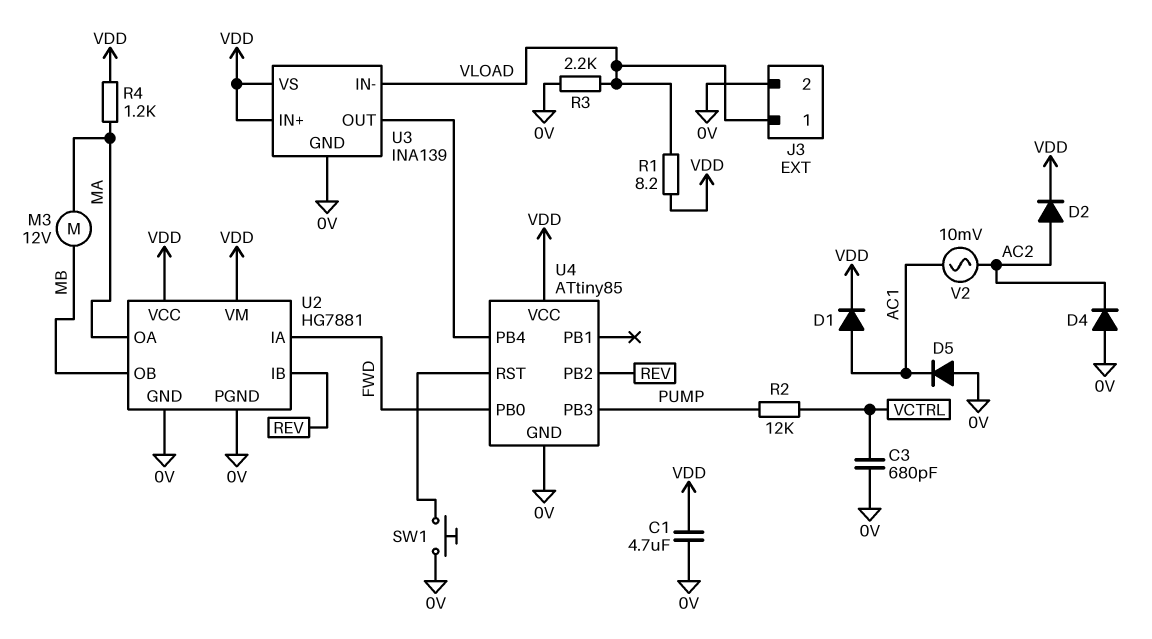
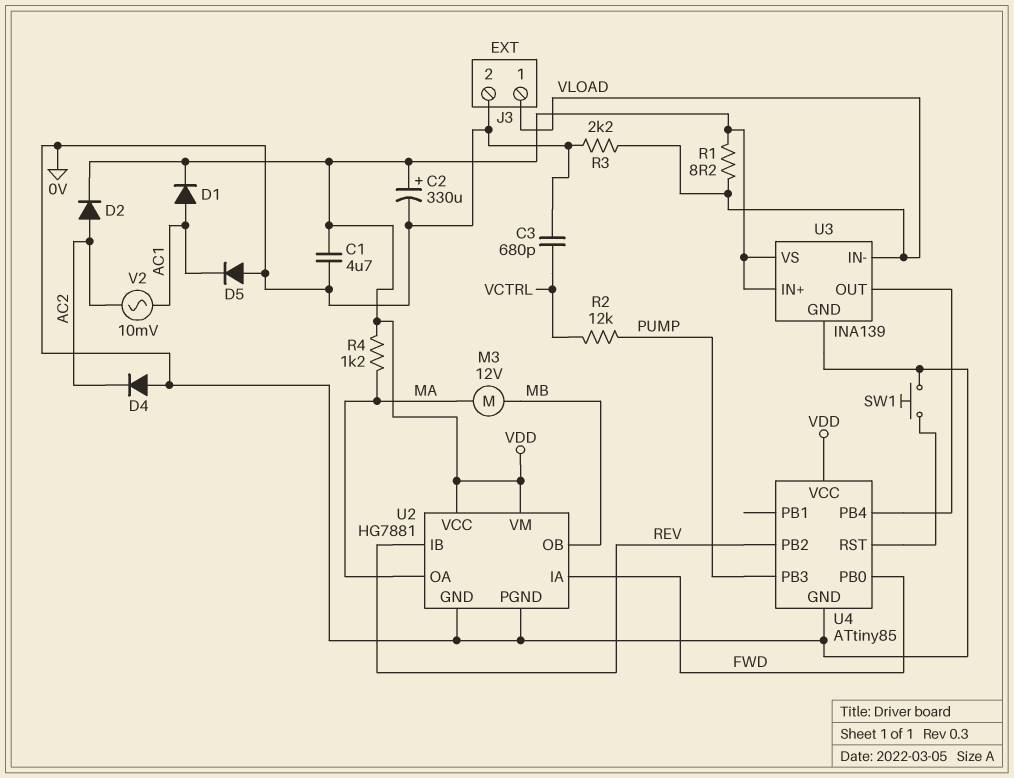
C2: none -> 330uF (plus VDD, minus 0V)

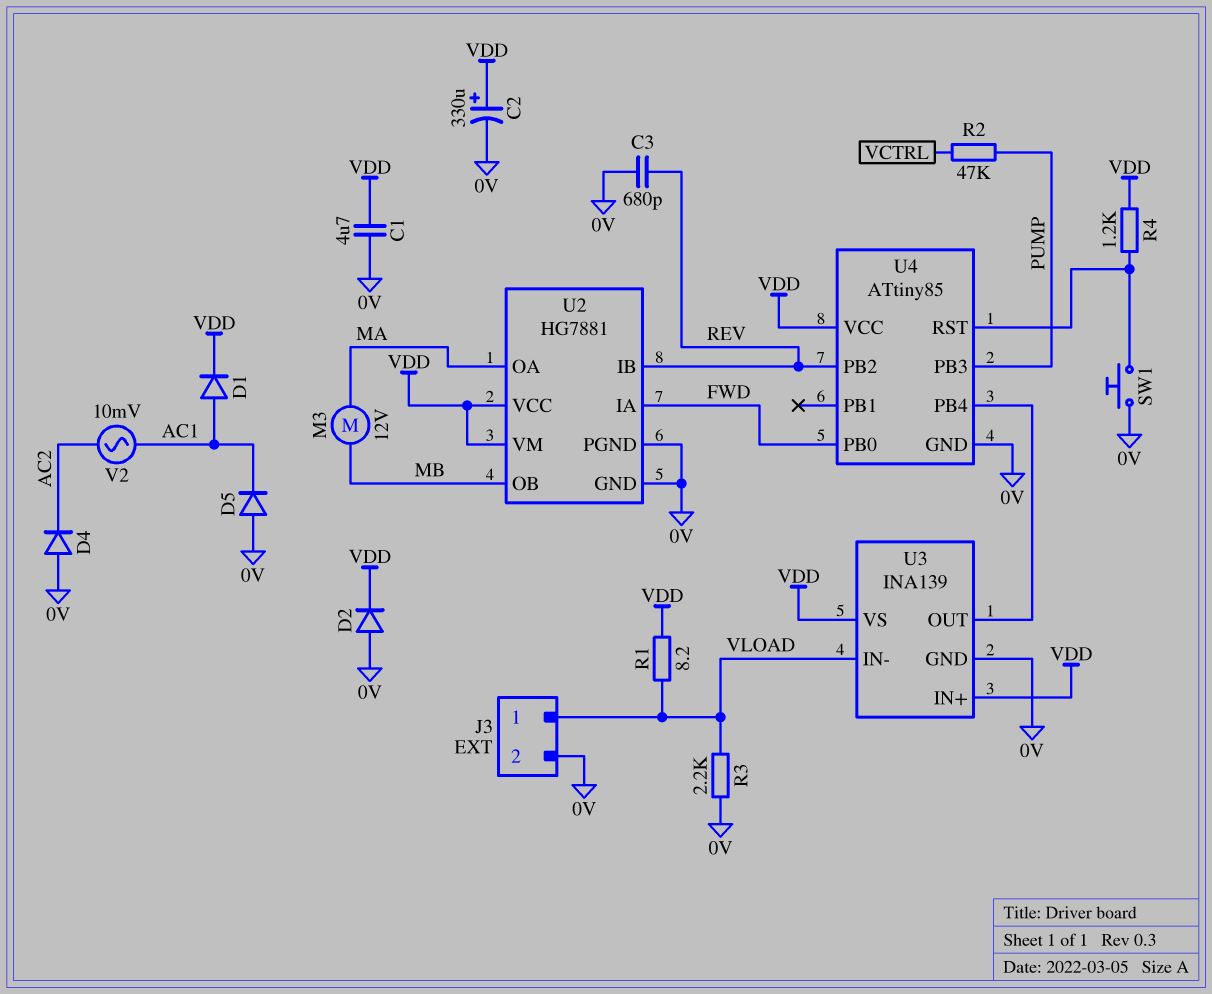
C3: 680pF (0V, VCTRL) -> 680pF (0V, REV)
D2: diode (A AC2, K VDD) -> diode (A 0V, K VDD)
R2: 12k (PUMP, VCTRL) -> 47k (PUMP, VCTRL)
R4: 1.2k (MA, VDD) -> 1.2k (U4/RST, VDD)

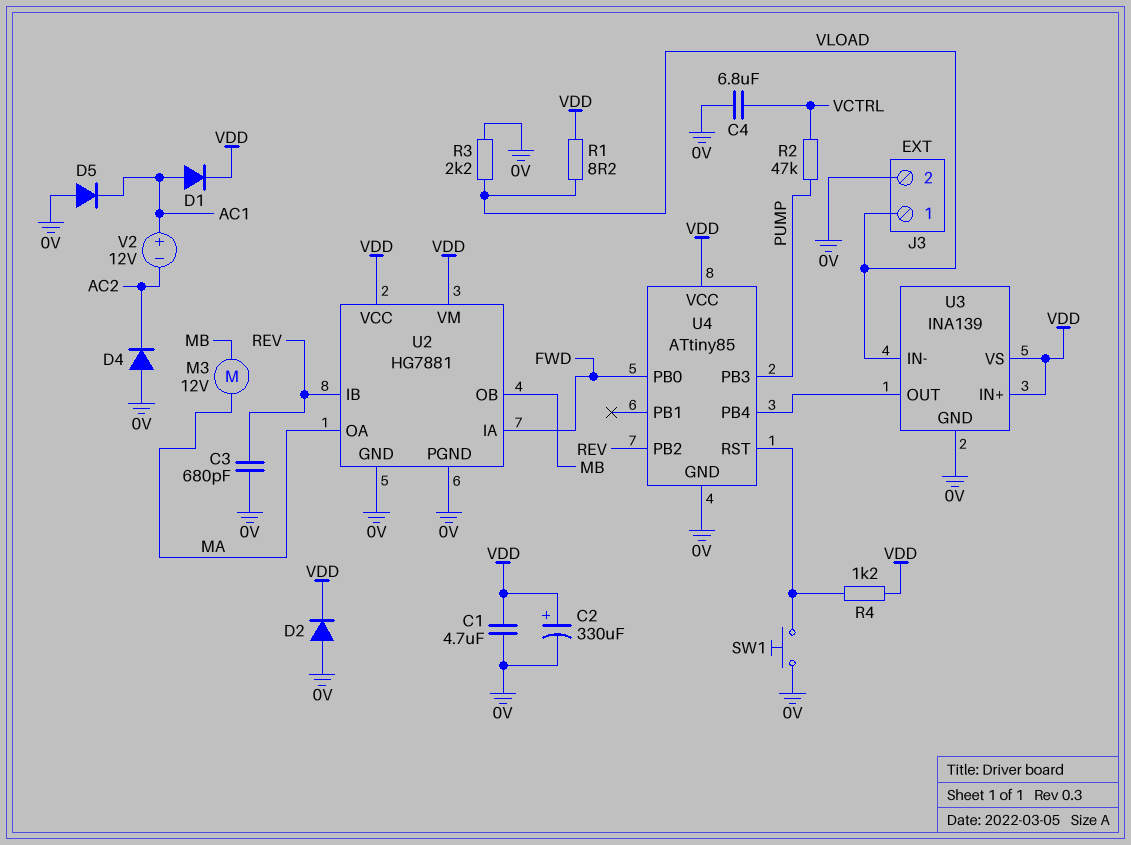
C4: none -> 6.8uF (0V, VCTRL)
V2: AC 10mV (AC1, AC2) -> 12V (plus AC1, minus AC2)

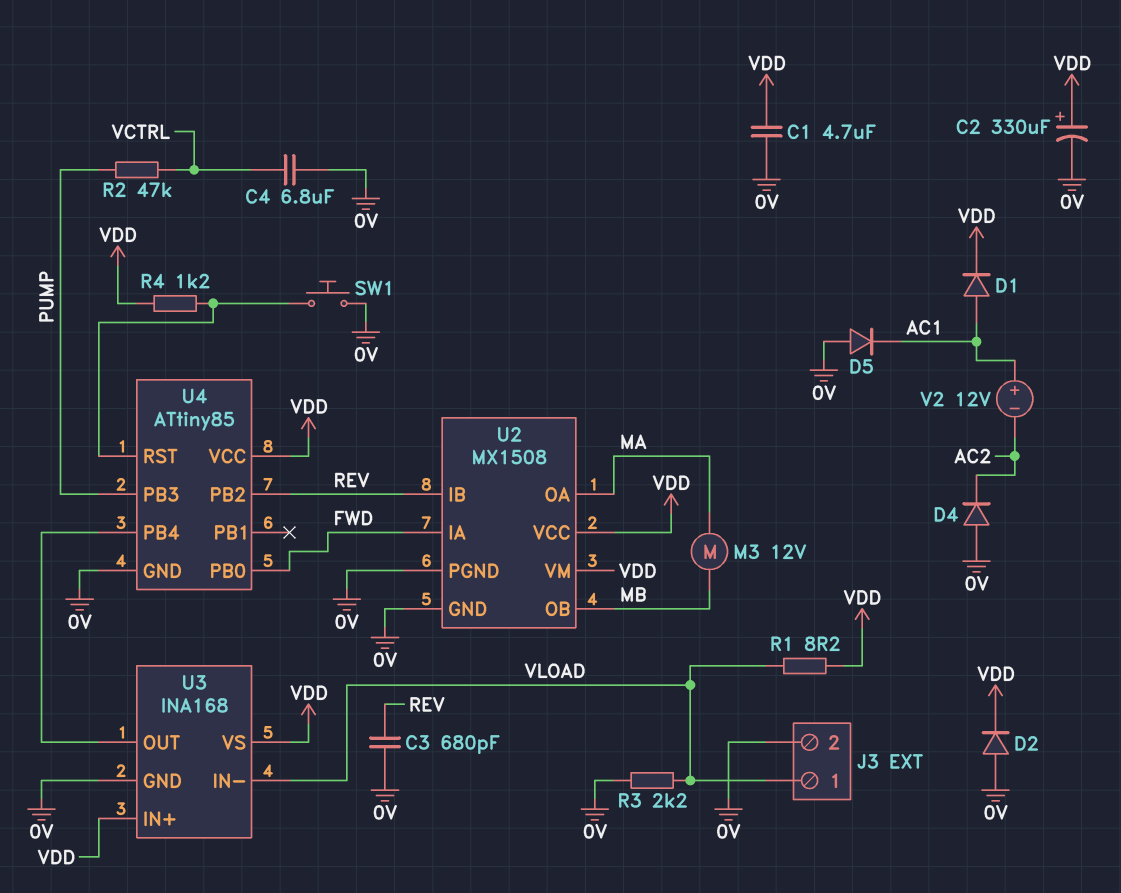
U2: HG7881 -> MX1508
U3: INA139 -> INA168

